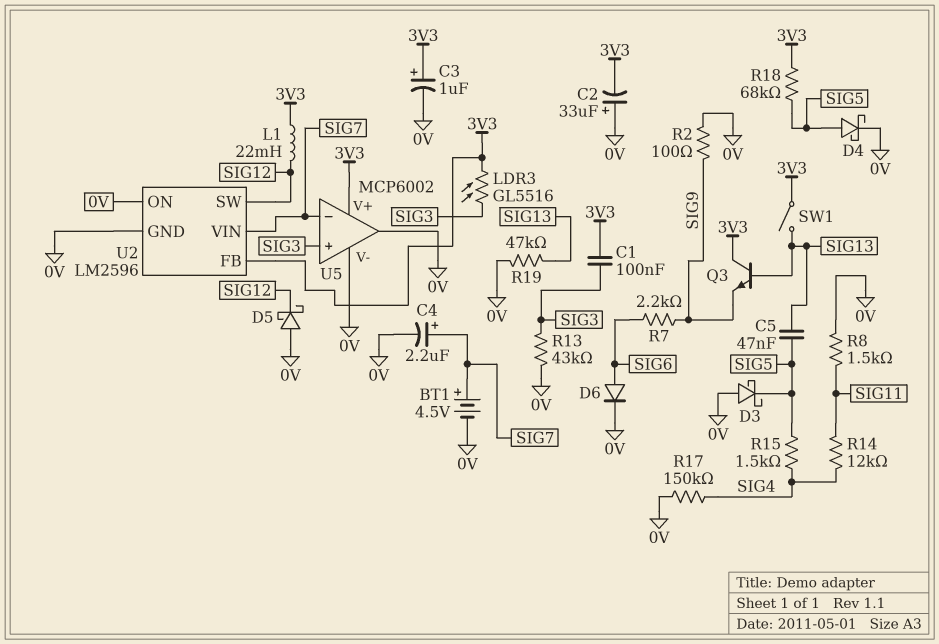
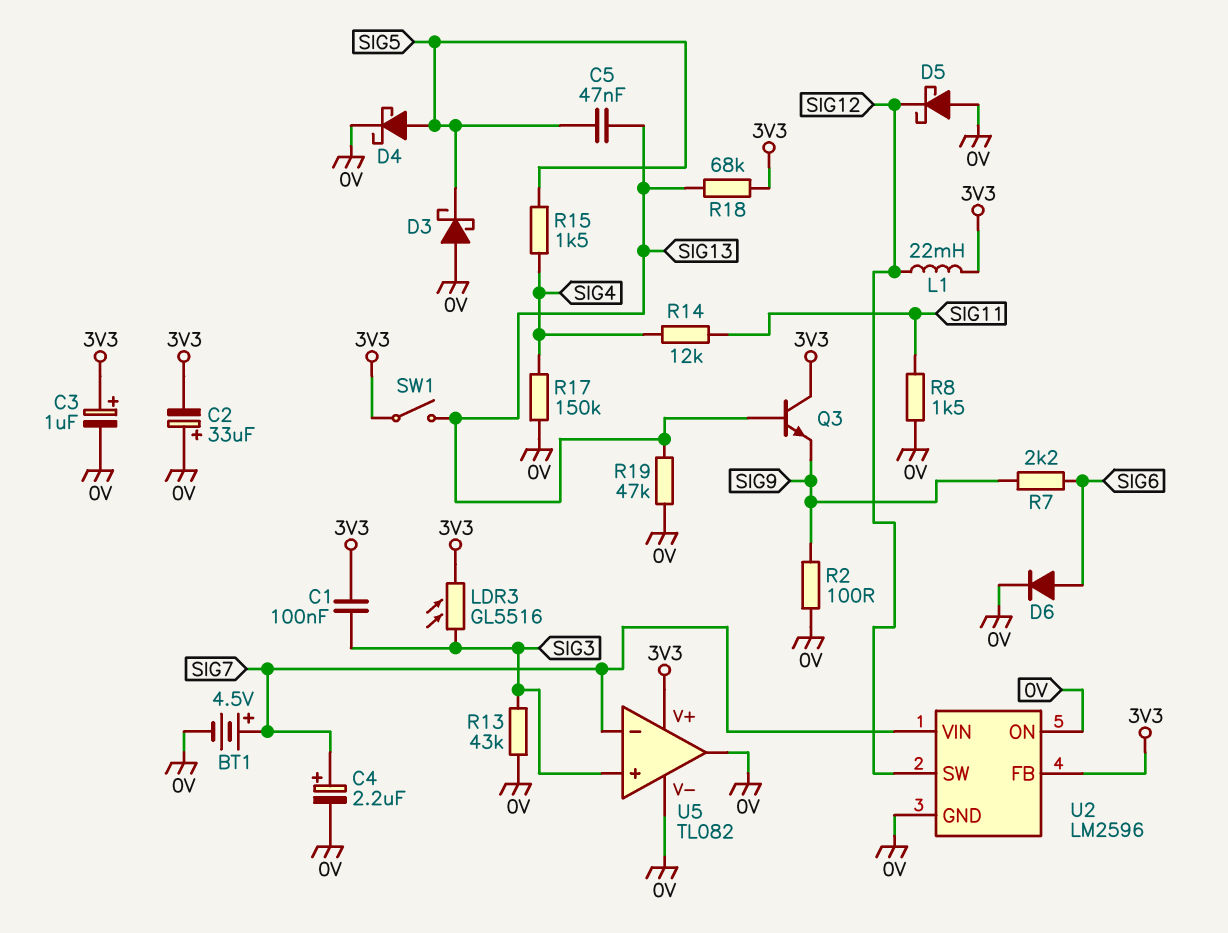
R18: 68k (3V3, SIG5) -> 68k (3V3, SIG13)
U5: MCP6002 -> TL082

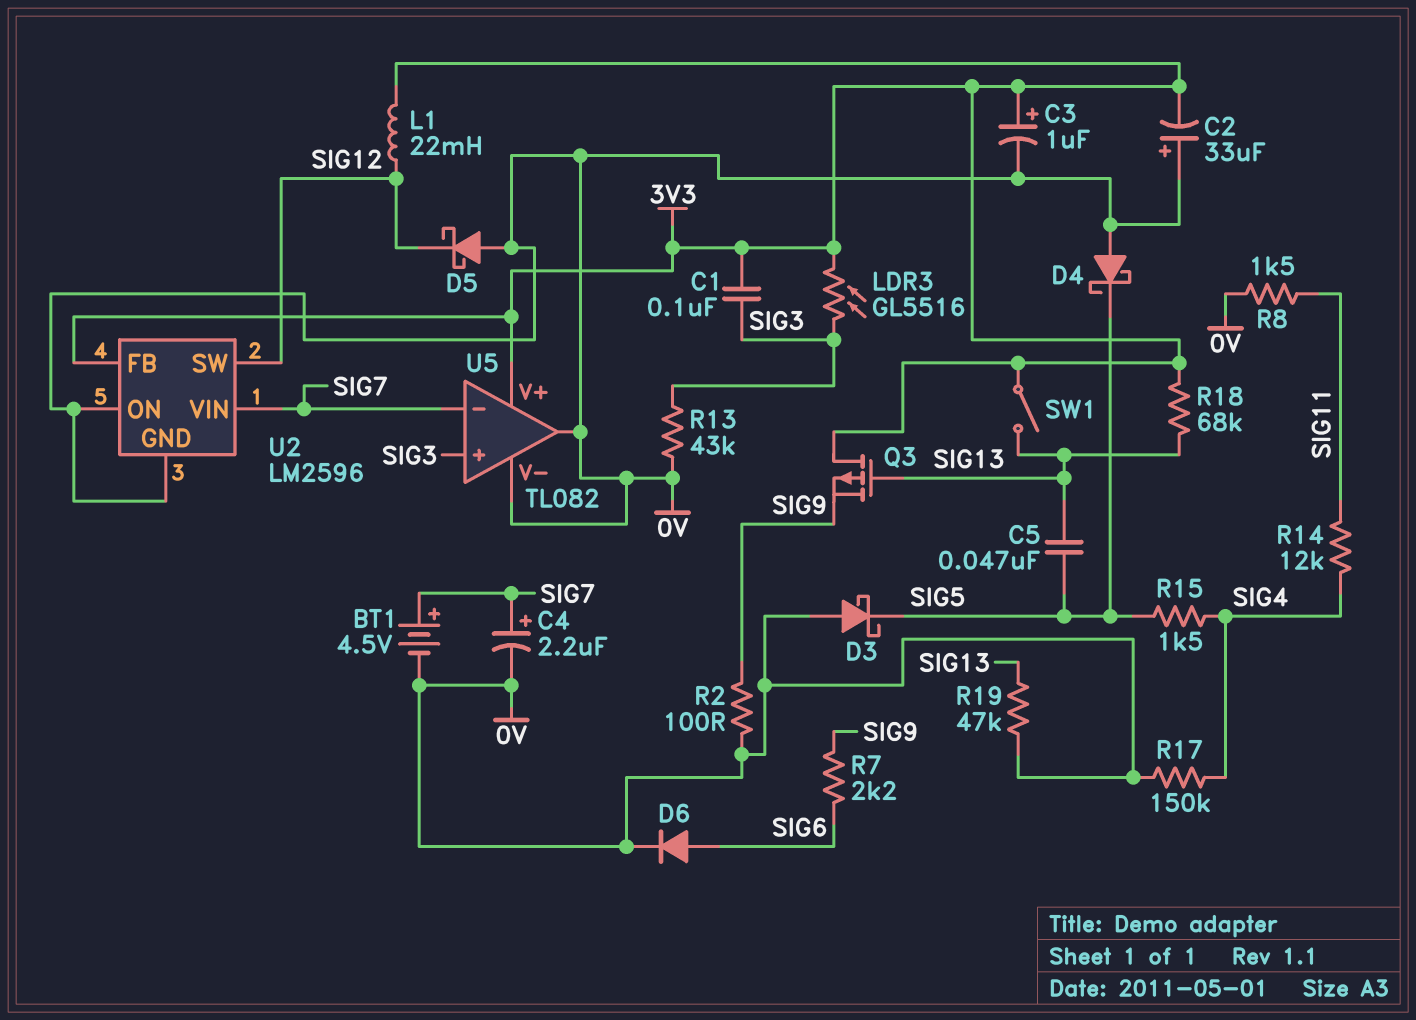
D4: schottky (A SIG5, K 0V) -> schottky (A 0V, K SIG5)
Q3: NPN (B SIG13, C 3V3, E SIG9) -> PMOS (G SIG13, D 3V3, S SIG9)

